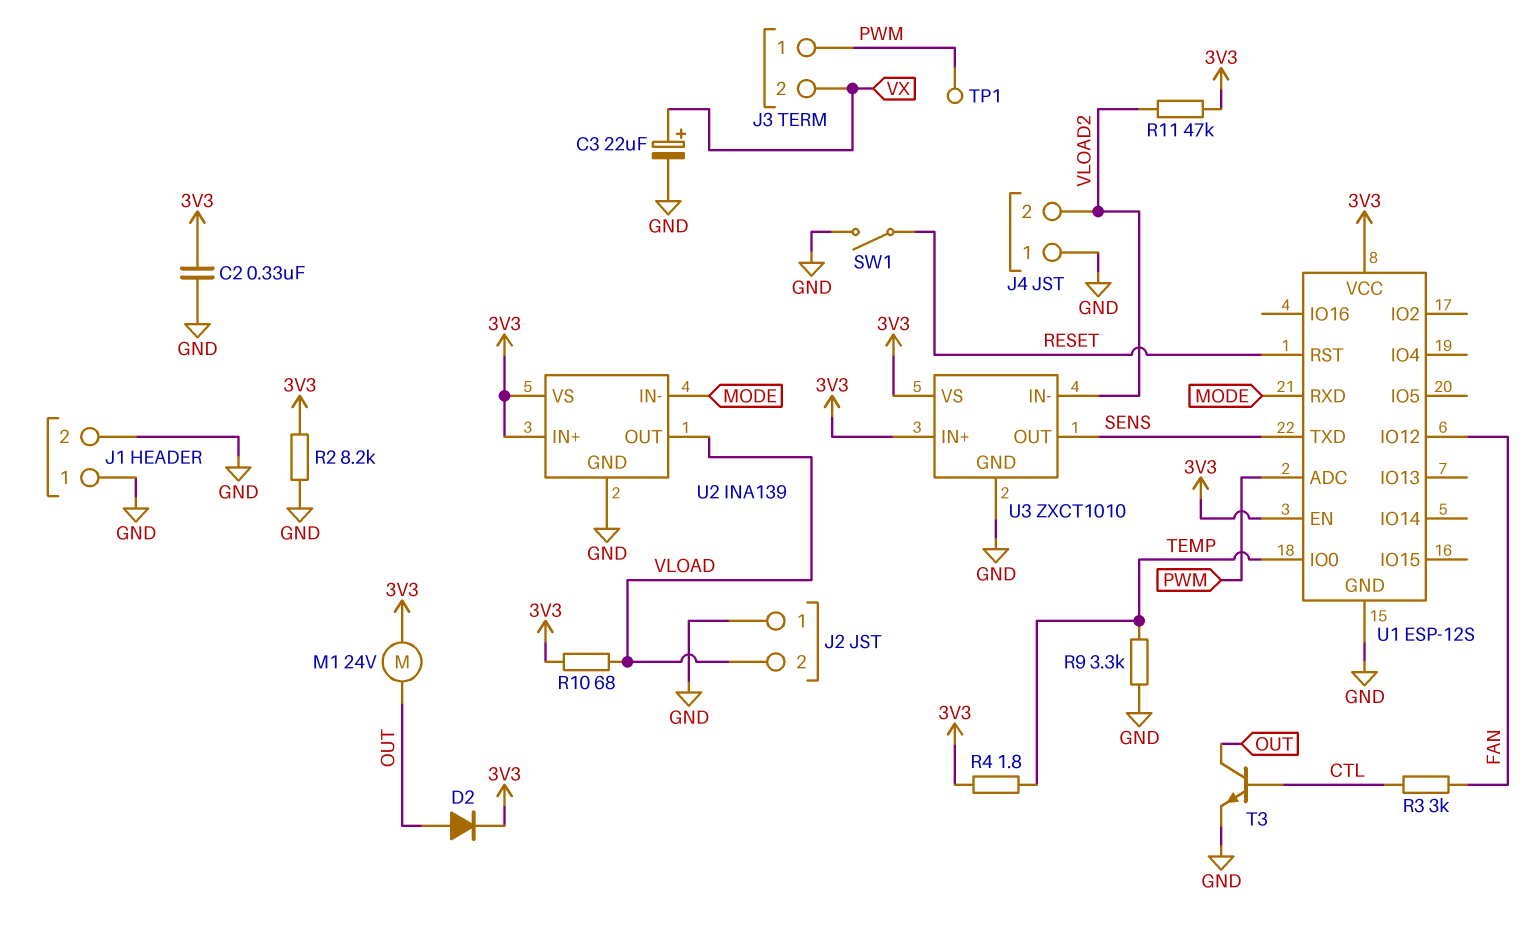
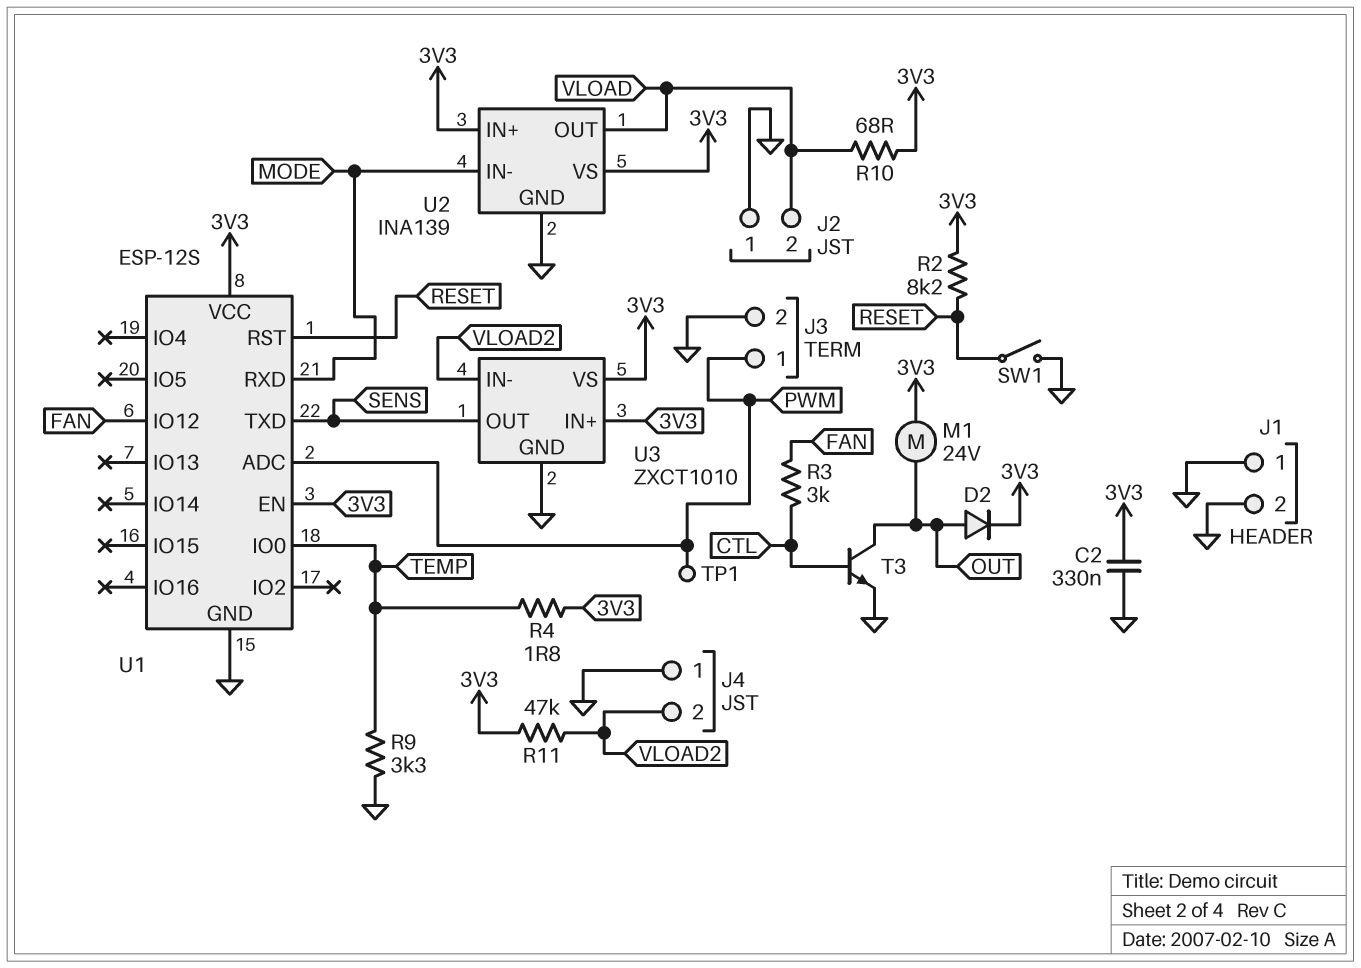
C3: 22uF (plus VX, minus GND) -> none
J3 pin 2: VX -> GND
R2: 8.2k (3V3, GND) -> 8.2k (3V3, RESET)

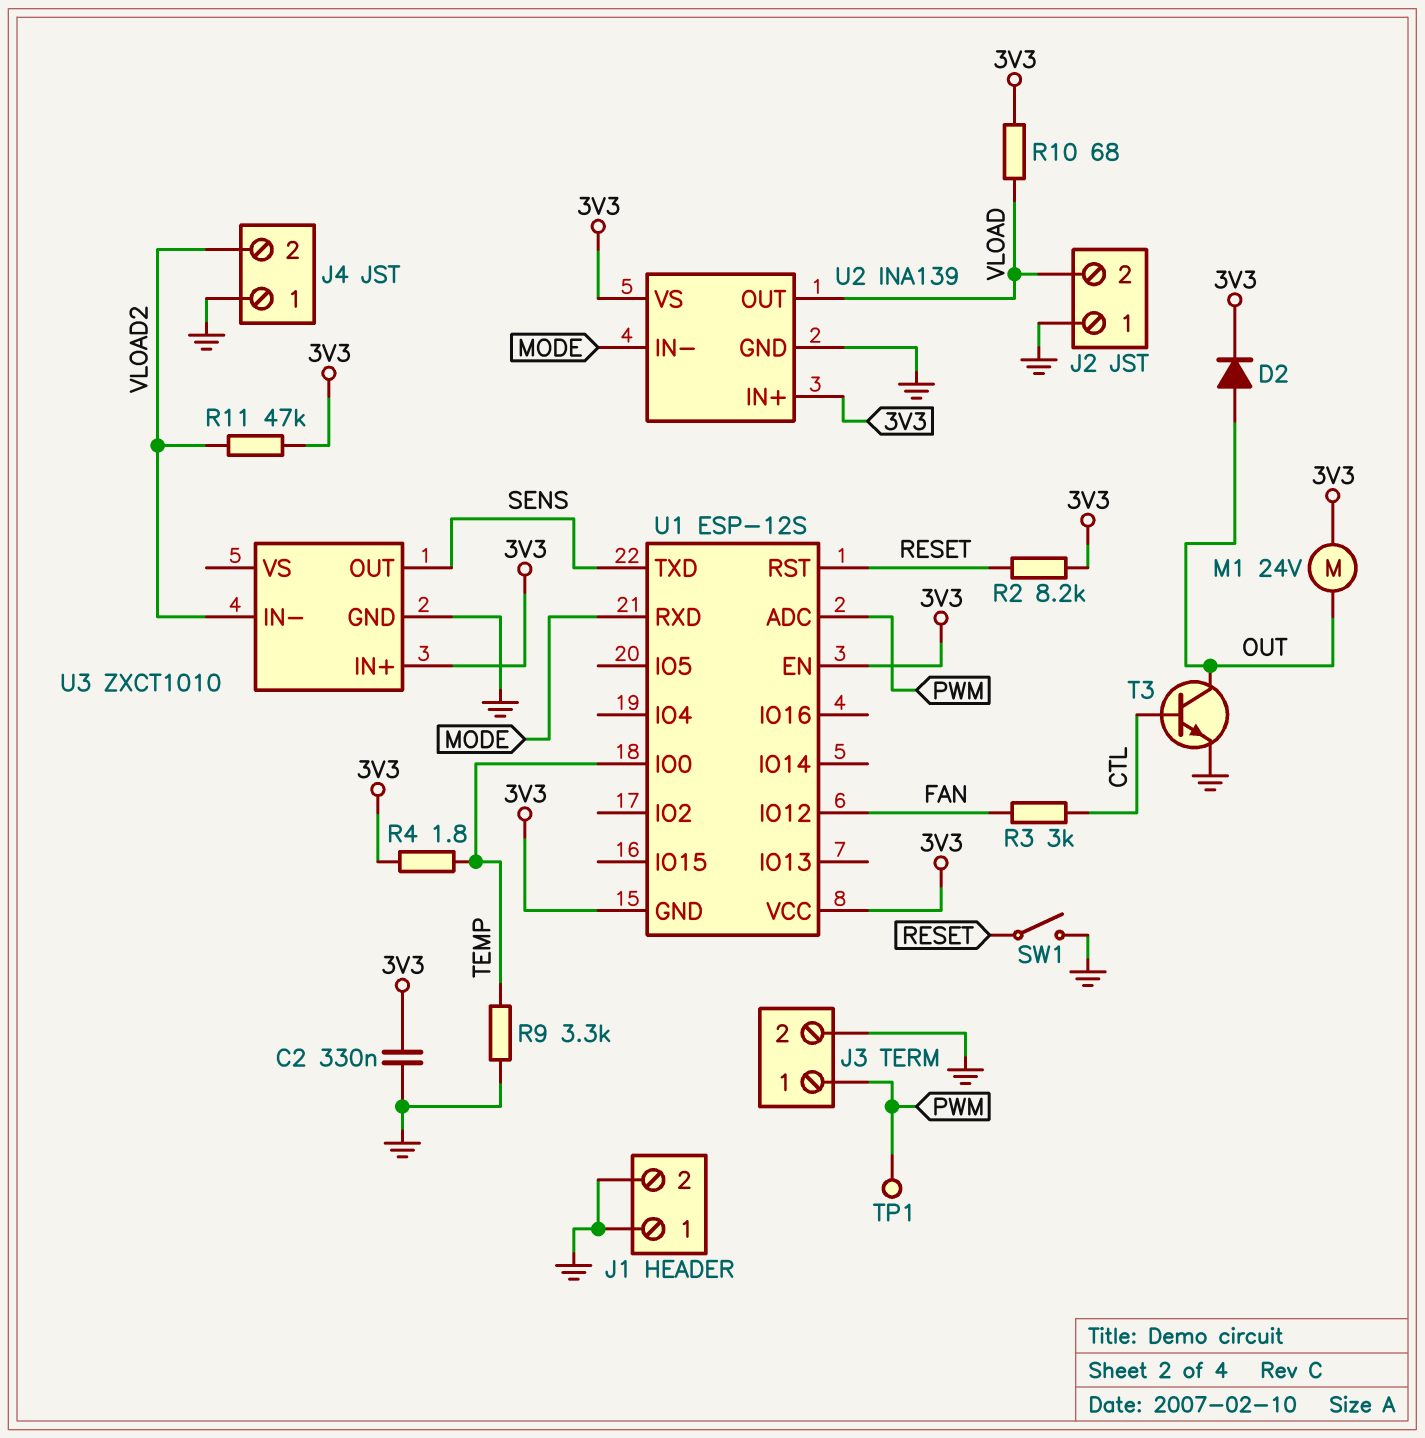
U1 pin GND: GND -> 3V3
U3 pin VS: 3V3 -> none

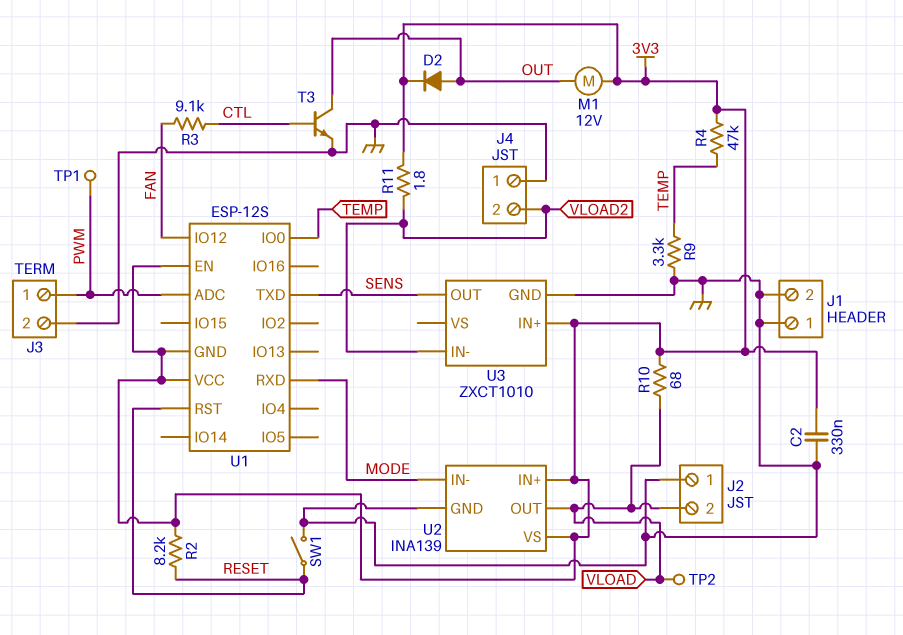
M1: motor 24V (3V3, OUT) -> motor 12V (3V3, OUT)
R3: 3k (CTL, FAN) -> 9.1k (CTL, FAN)
R4: 1.8 (3V3, TEMP) -> 47k (3V3, TEMP)
R11: 47k (3V3, VLOAD2) -> 1.8 (3V3, VLOAD2)
TP2: none -> test point (VLOAD)

